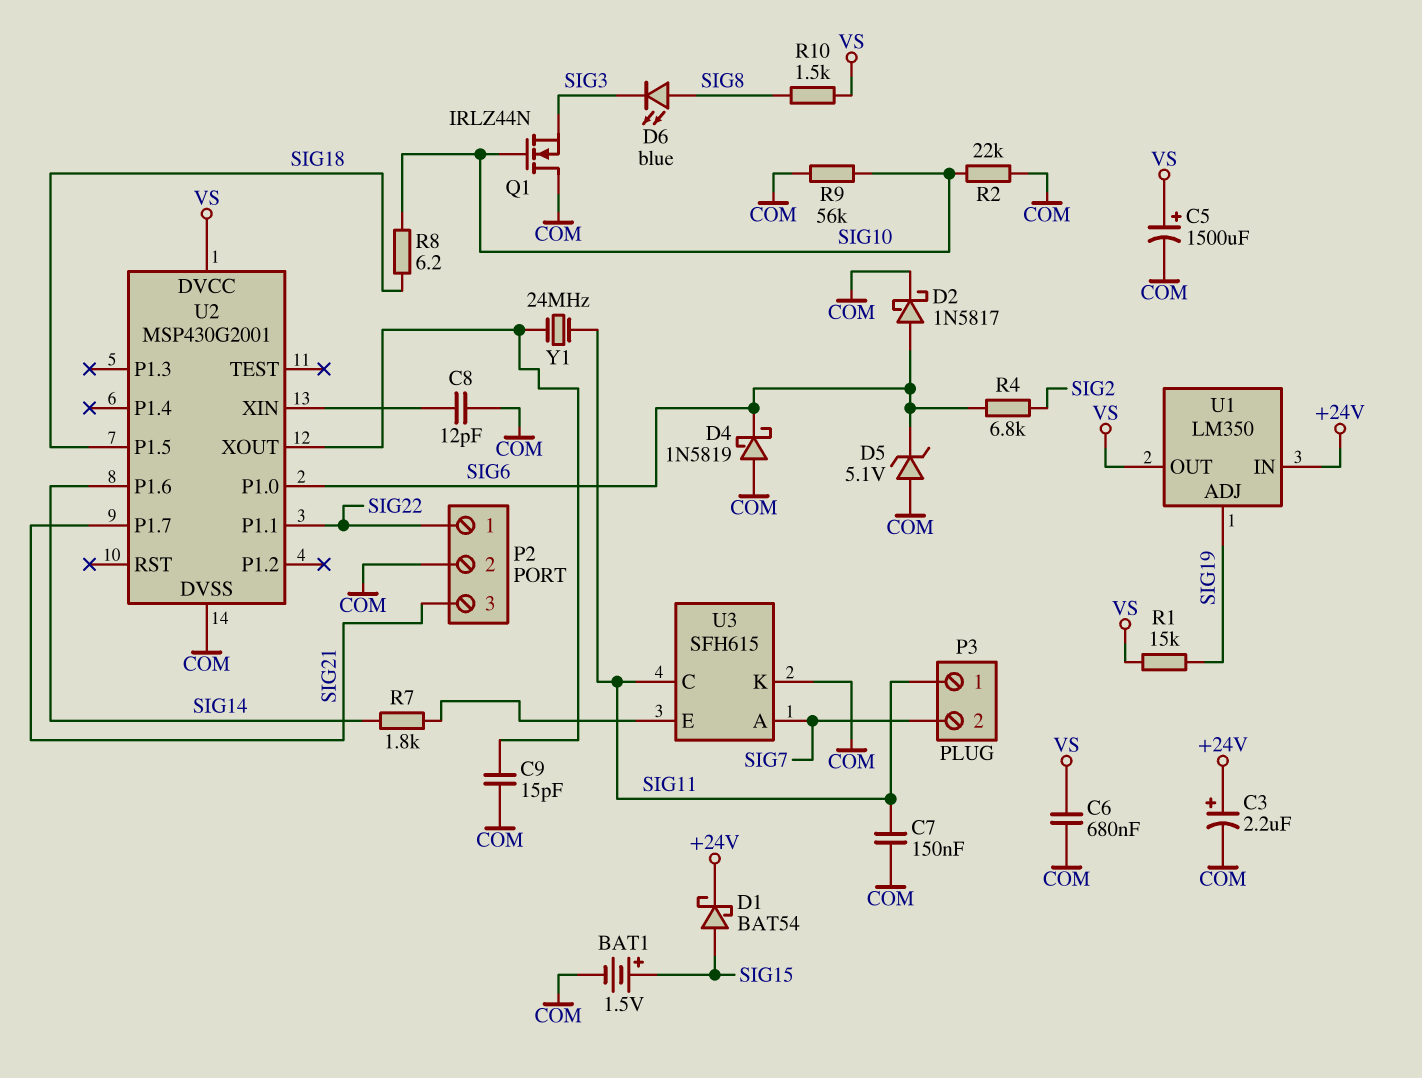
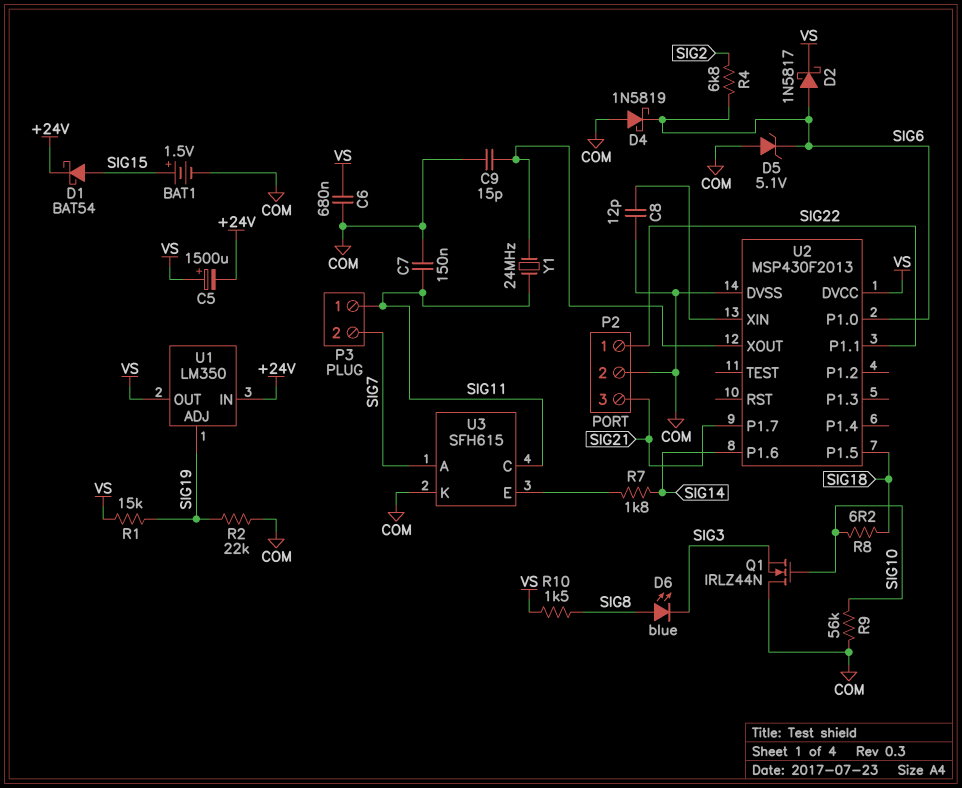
C3: 2.2uF (plus +24V, minus COM) -> none
C5: 1500uF (plus VS, minus COM) -> 1500uF (plus VS, minus +24V)
D2: schottky 1N5817 (A SIG6, K COM) -> schottky 1N5817 (A SIG6, K VS)
R2: 22k (COM, SIG10) -> 22k (COM, SIG19)
U2: MSP430G2001 -> MSP430F2013

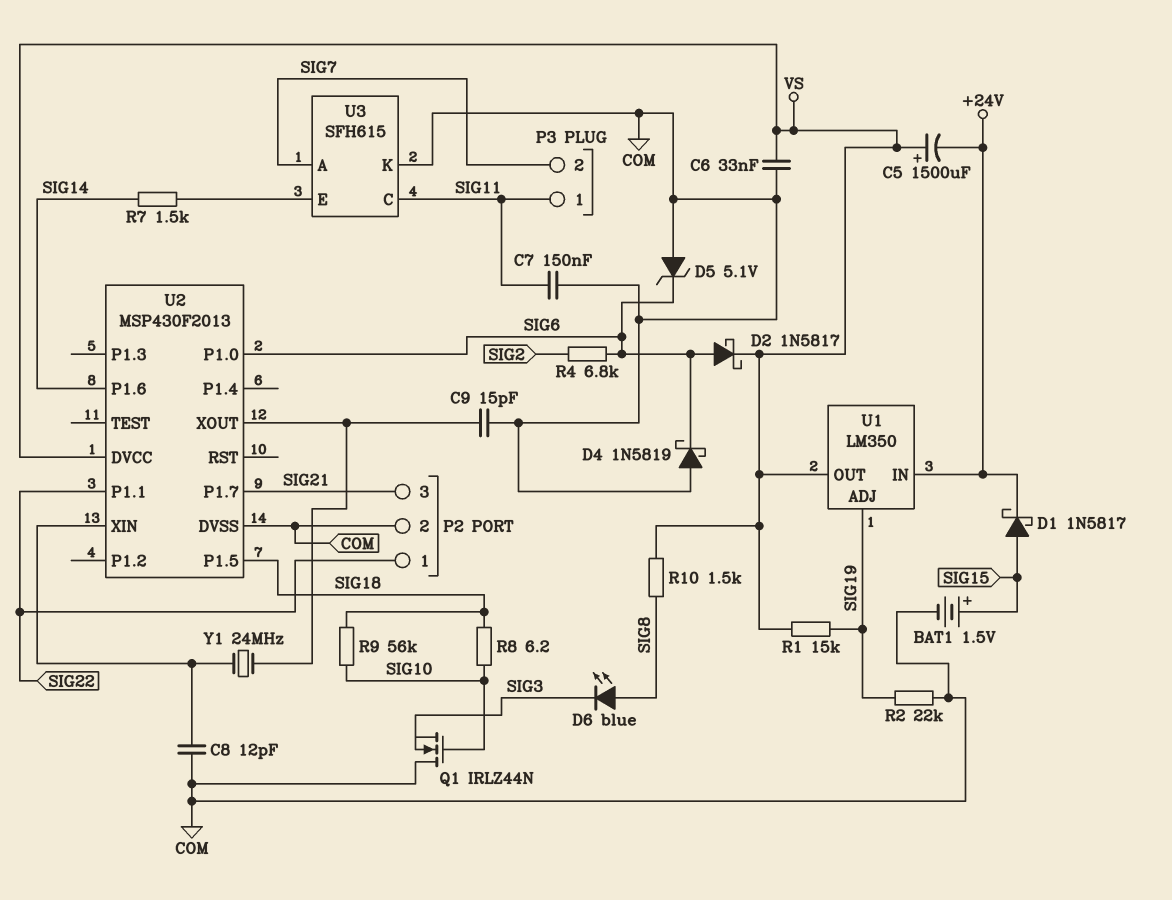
C6: 680nF (COM, VS) -> 33nF (COM, VS)
D1: schottky BAT54 (A SIG15, K +24V) -> schottky 1N5817 (A SIG15, K +24V)
R7: 1.8k (SIG14, U3/E) -> 1.5k (SIG14, U3/E)
R9: 56k (COM, SIG10) -> 56k (SIG10, SIG18)
Y1: 24MHz (SIG11, U2/XOUT) -> 24MHz (U2/XIN, U2/XOUT)

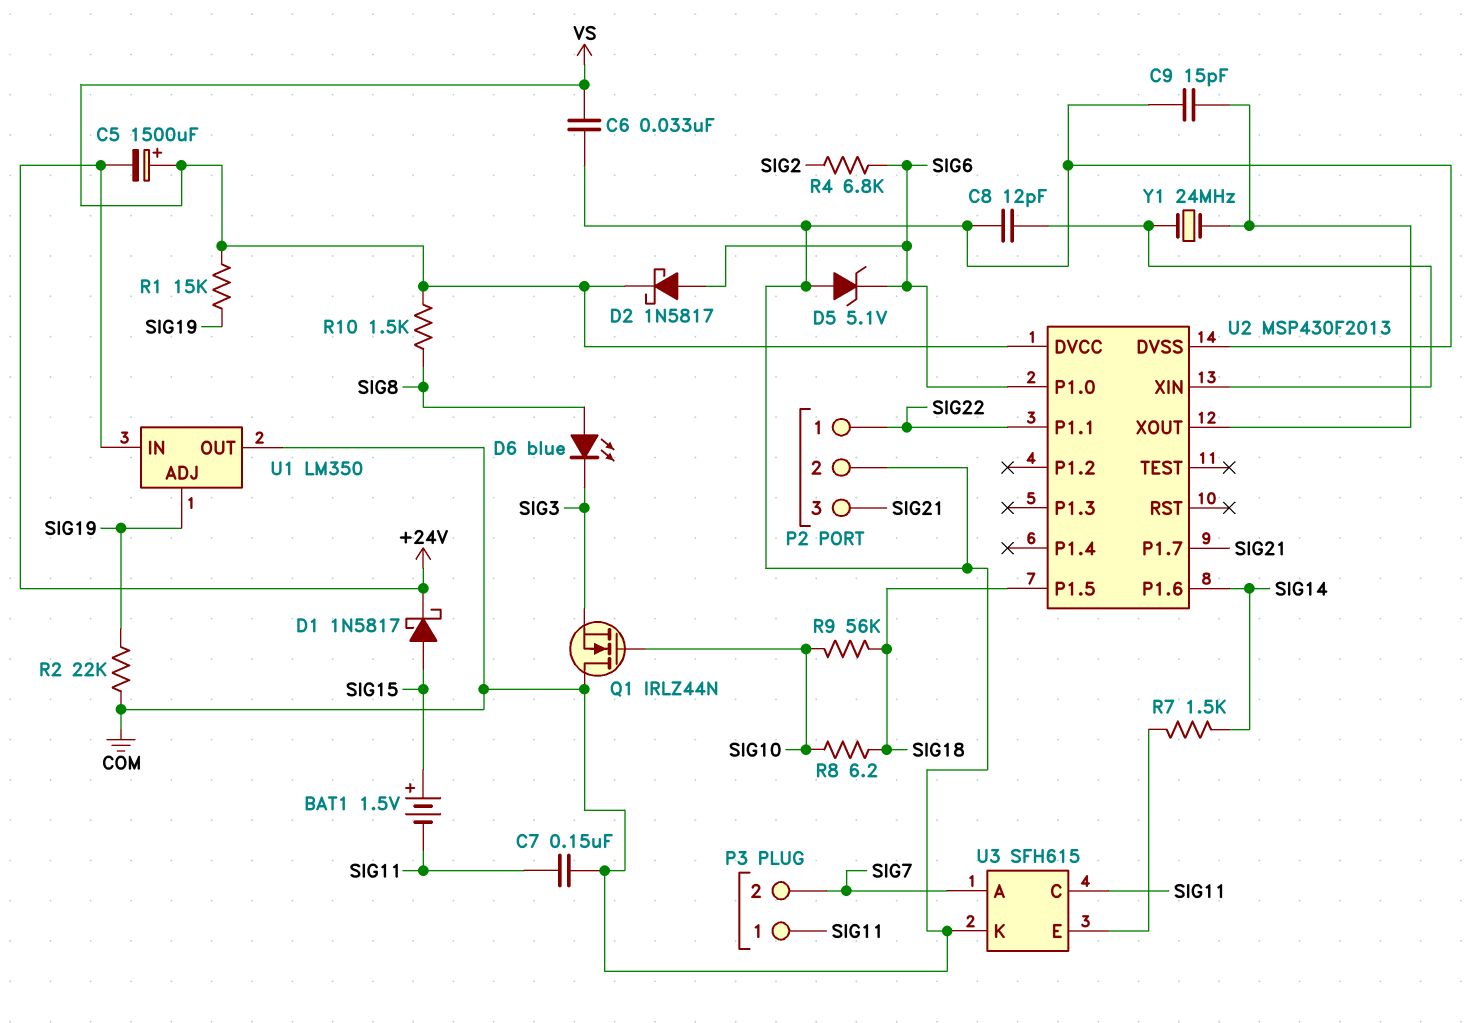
BAT1: 1.5V (plus SIG15, minus COM) -> 1.5V (plus SIG15, minus SIG11)
D4: schottky 1N5819 (A COM, K SIG6) -> none
U1 pin OUT: VS -> COM

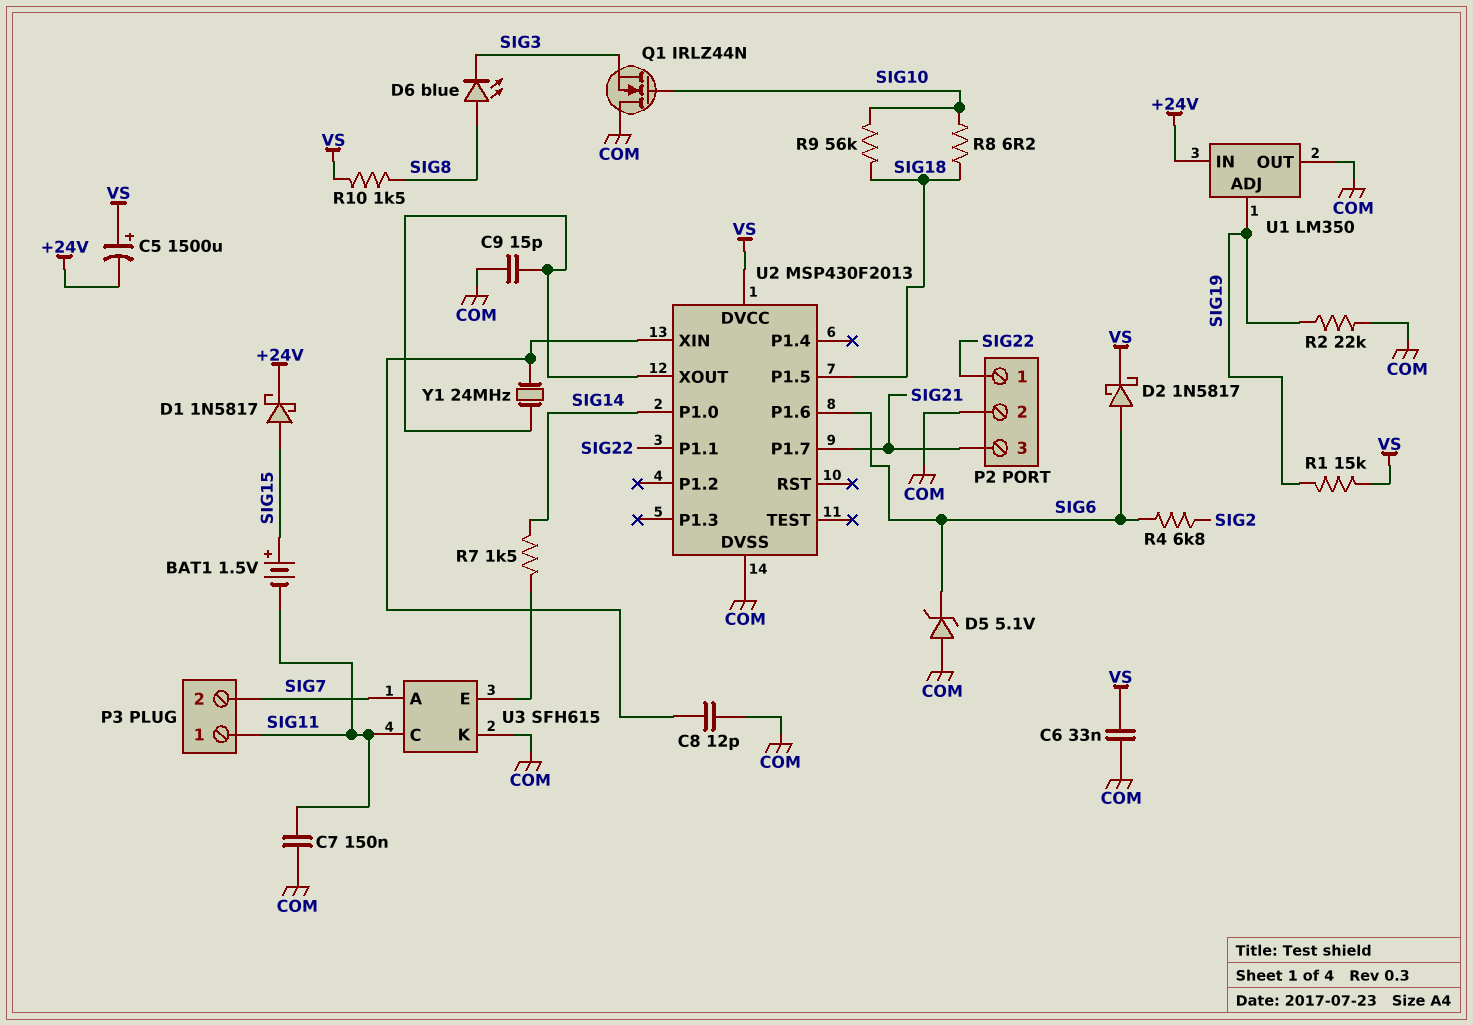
U2 pin P1.0: SIG6 -> SIG14
U2 pin P1.6: SIG14 -> SIG6

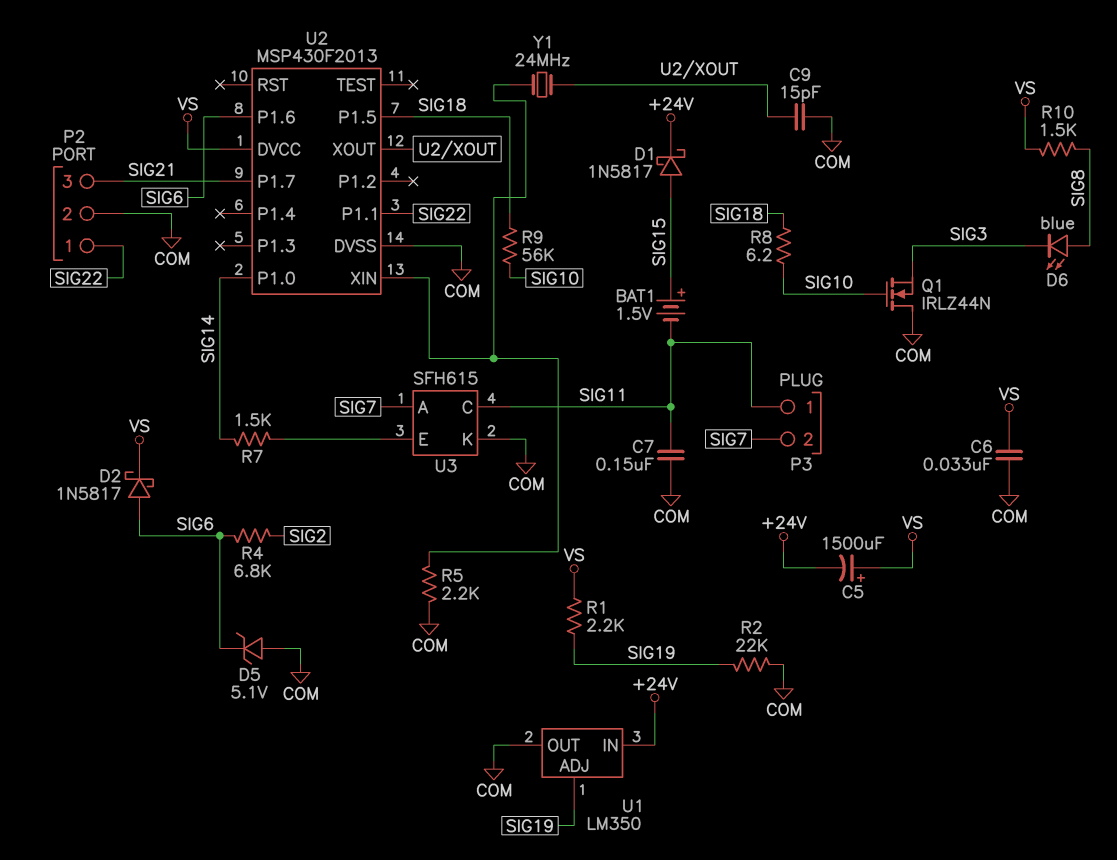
C8: 12pF (COM, U2/XIN) -> none
R1: 15k (SIG19, VS) -> 2.2k (SIG19, VS)
R5: none -> 2.2k (COM, U2/XIN)

